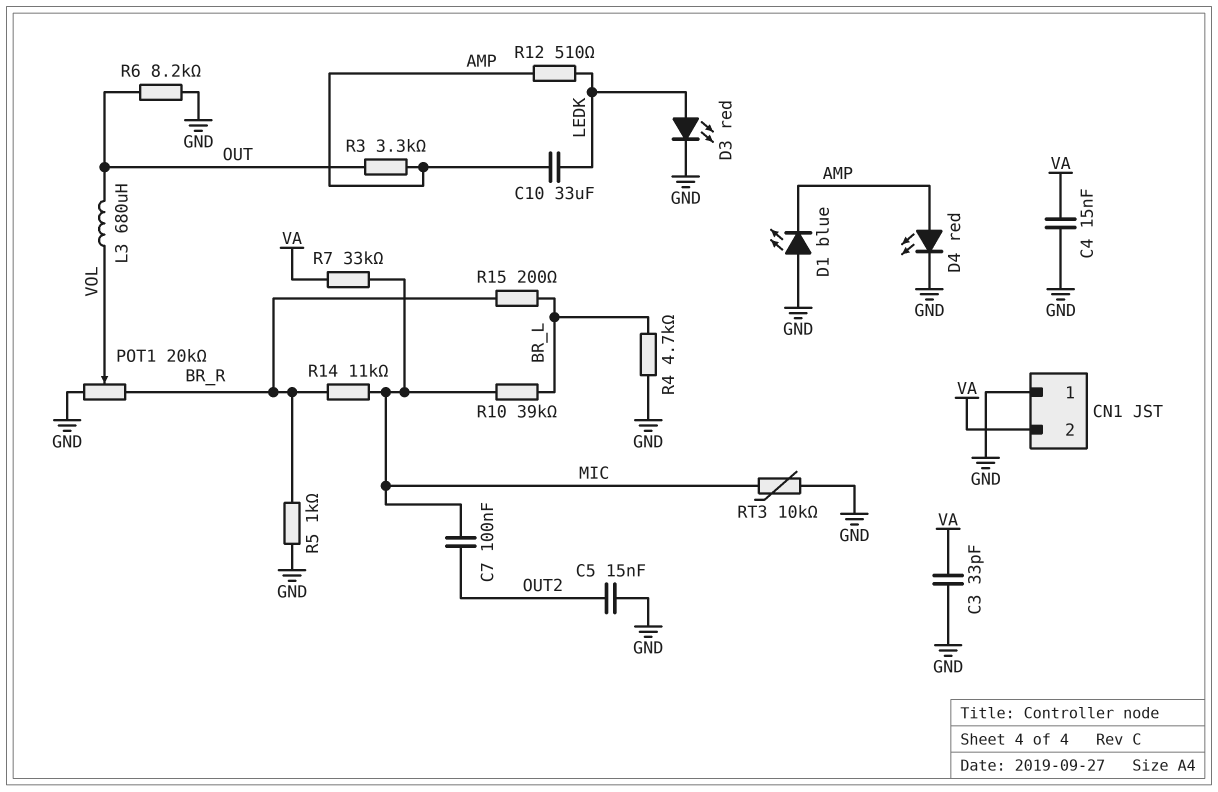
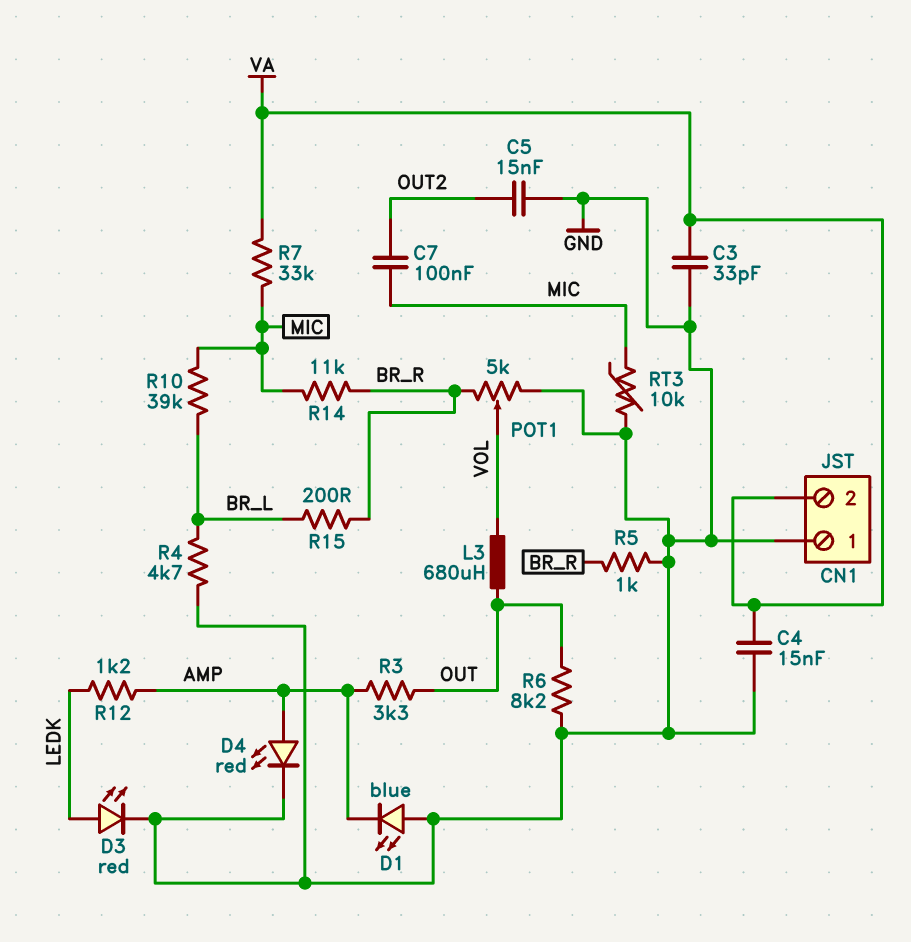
C10: 33uF (AMP, LEDK) -> none
POT1: 20k (BR_R, GND, wiper VOL) -> 5k (BR_R, GND, wiper VOL)
R12: 510 (AMP, LEDK) -> 1.2k (AMP, LEDK)

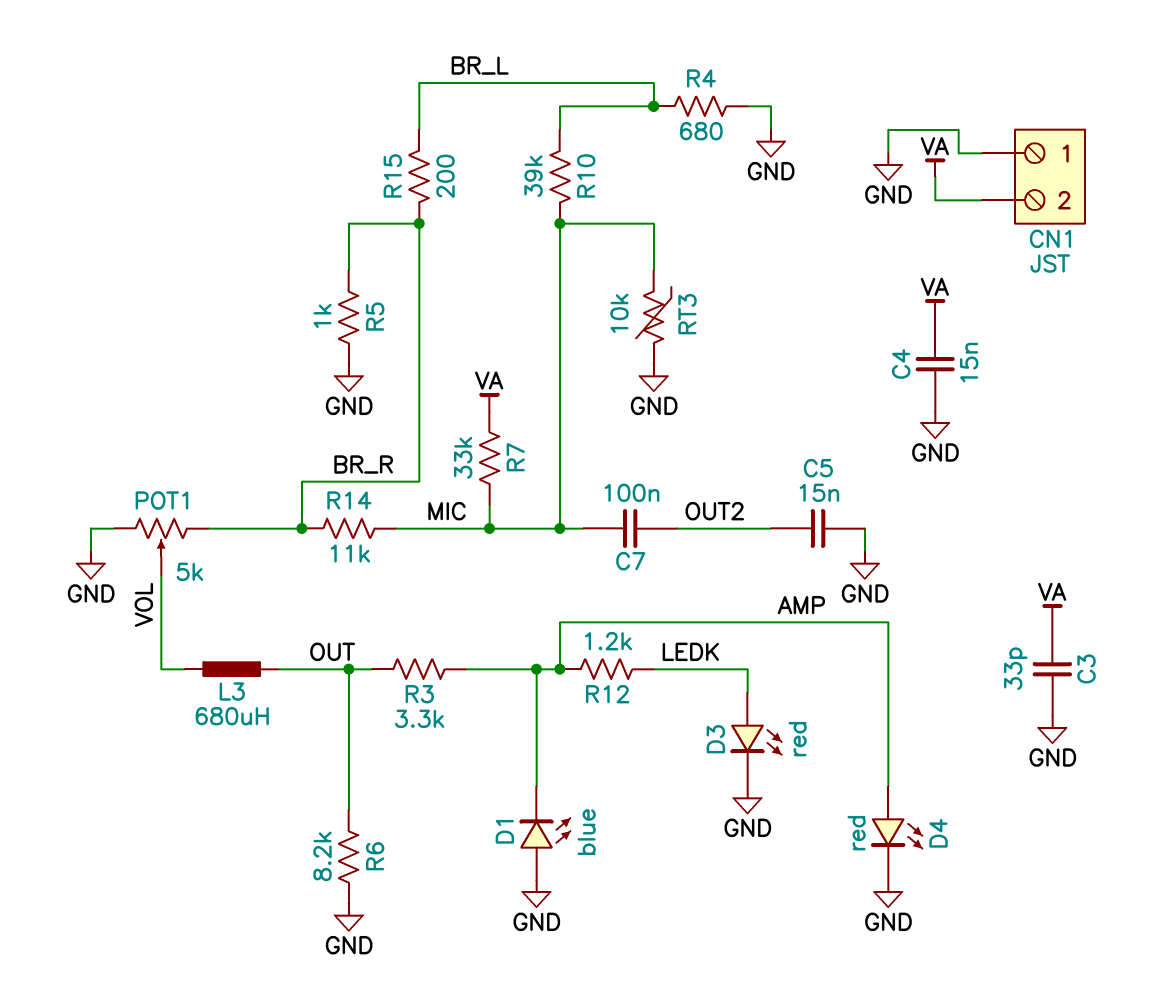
R4: 4.7k (BR_L, GND) -> 680 (BR_L, GND)

